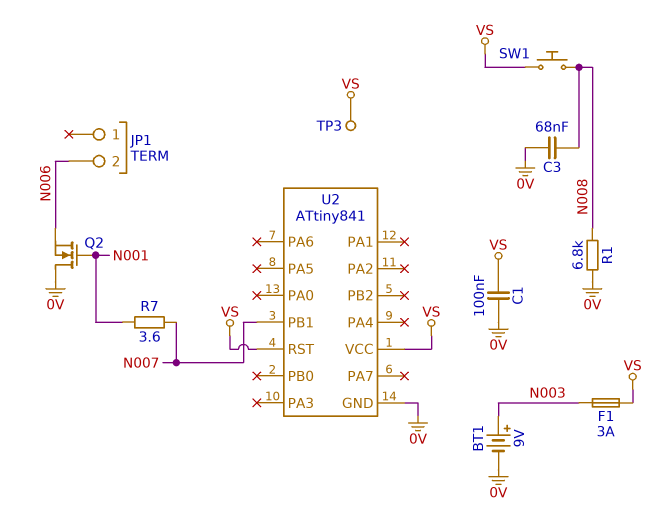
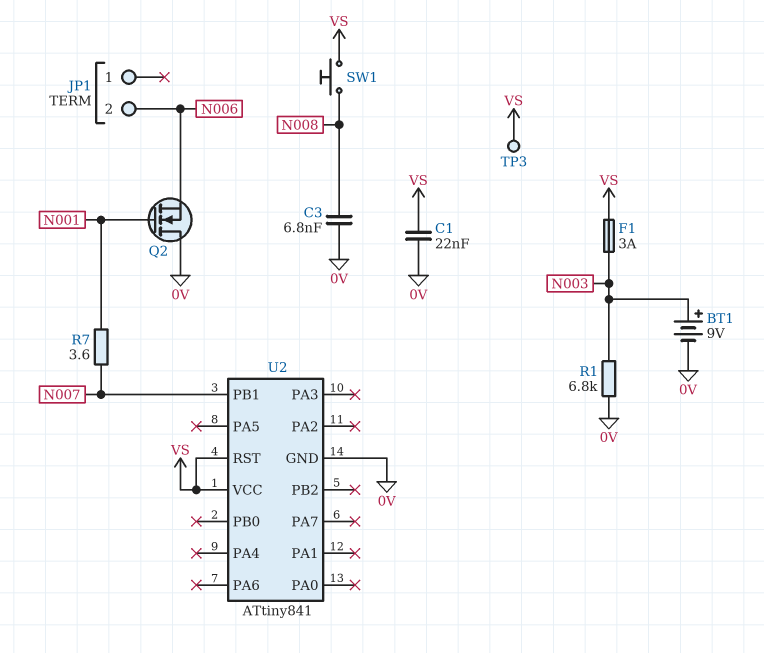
C1: 100nF (0V, VS) -> 22nF (0V, VS)
C3: 68nF (0V, N008) -> 6.8nF (0V, N008)
R1: 6.8k (0V, N008) -> 6.8k (0V, N003)

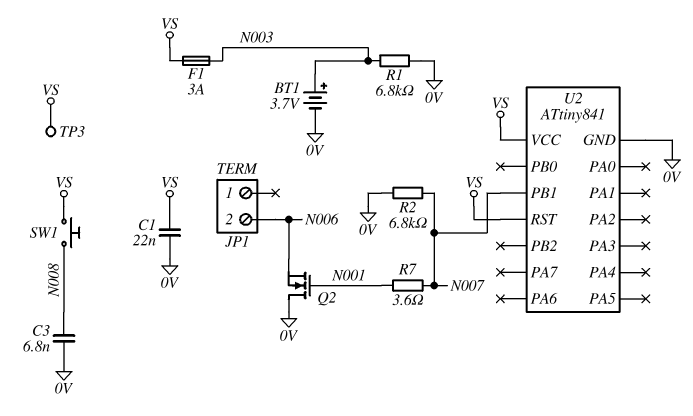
BT1: 9V (plus N003, minus 0V) -> 3.7V (plus N003, minus 0V)
R2: none -> 6.8k (0V, N007)

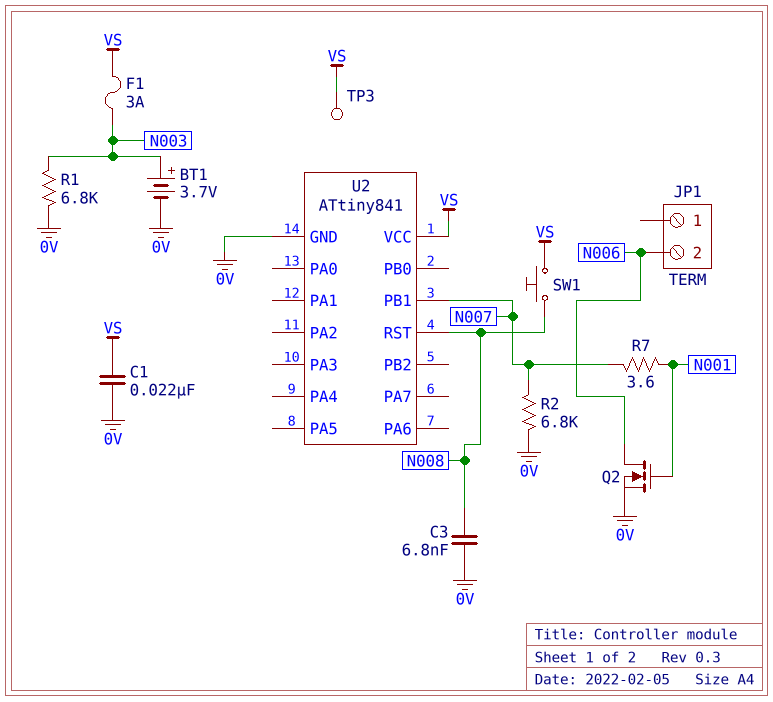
Q2: NMOS (G N001, D 0V, S N006) -> NMOS (G N001, D N006, S 0V)
U2 pin RST: VS -> N008

